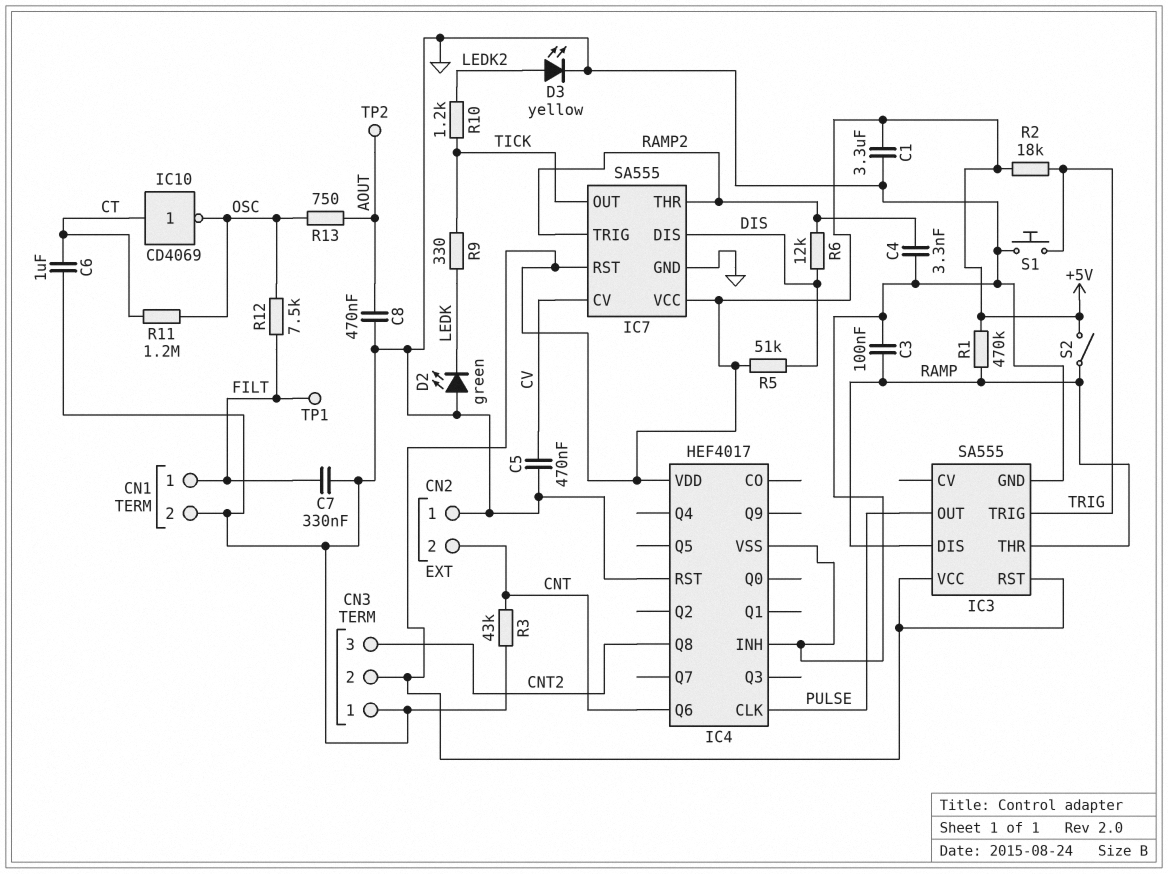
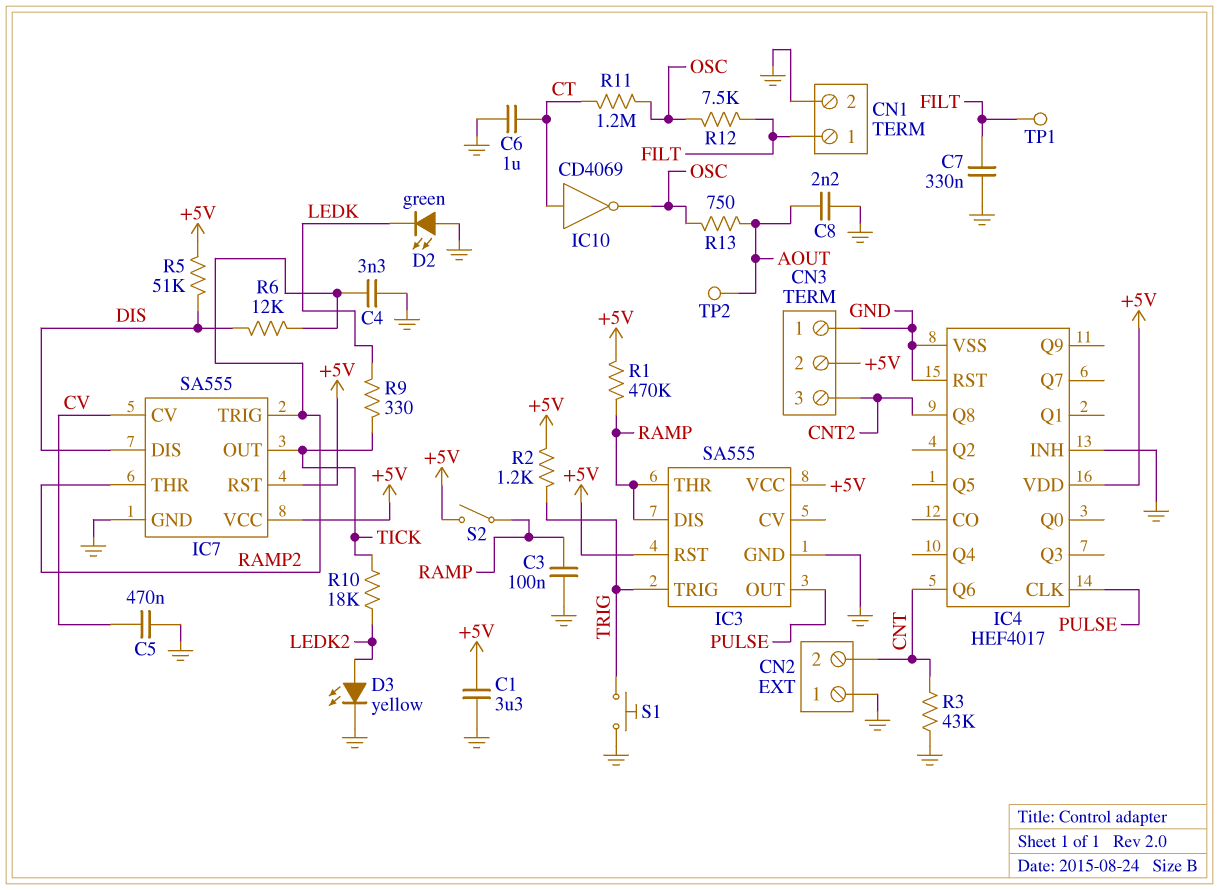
C8: 470nF (AOUT, GND) -> 2.2nF (AOUT, GND)
R2: 18k (+5V, TRIG) -> 1.2k (+5V, TRIG)
R10: 1.2k (LEDK2, TICK) -> 18k (LEDK2, TICK)

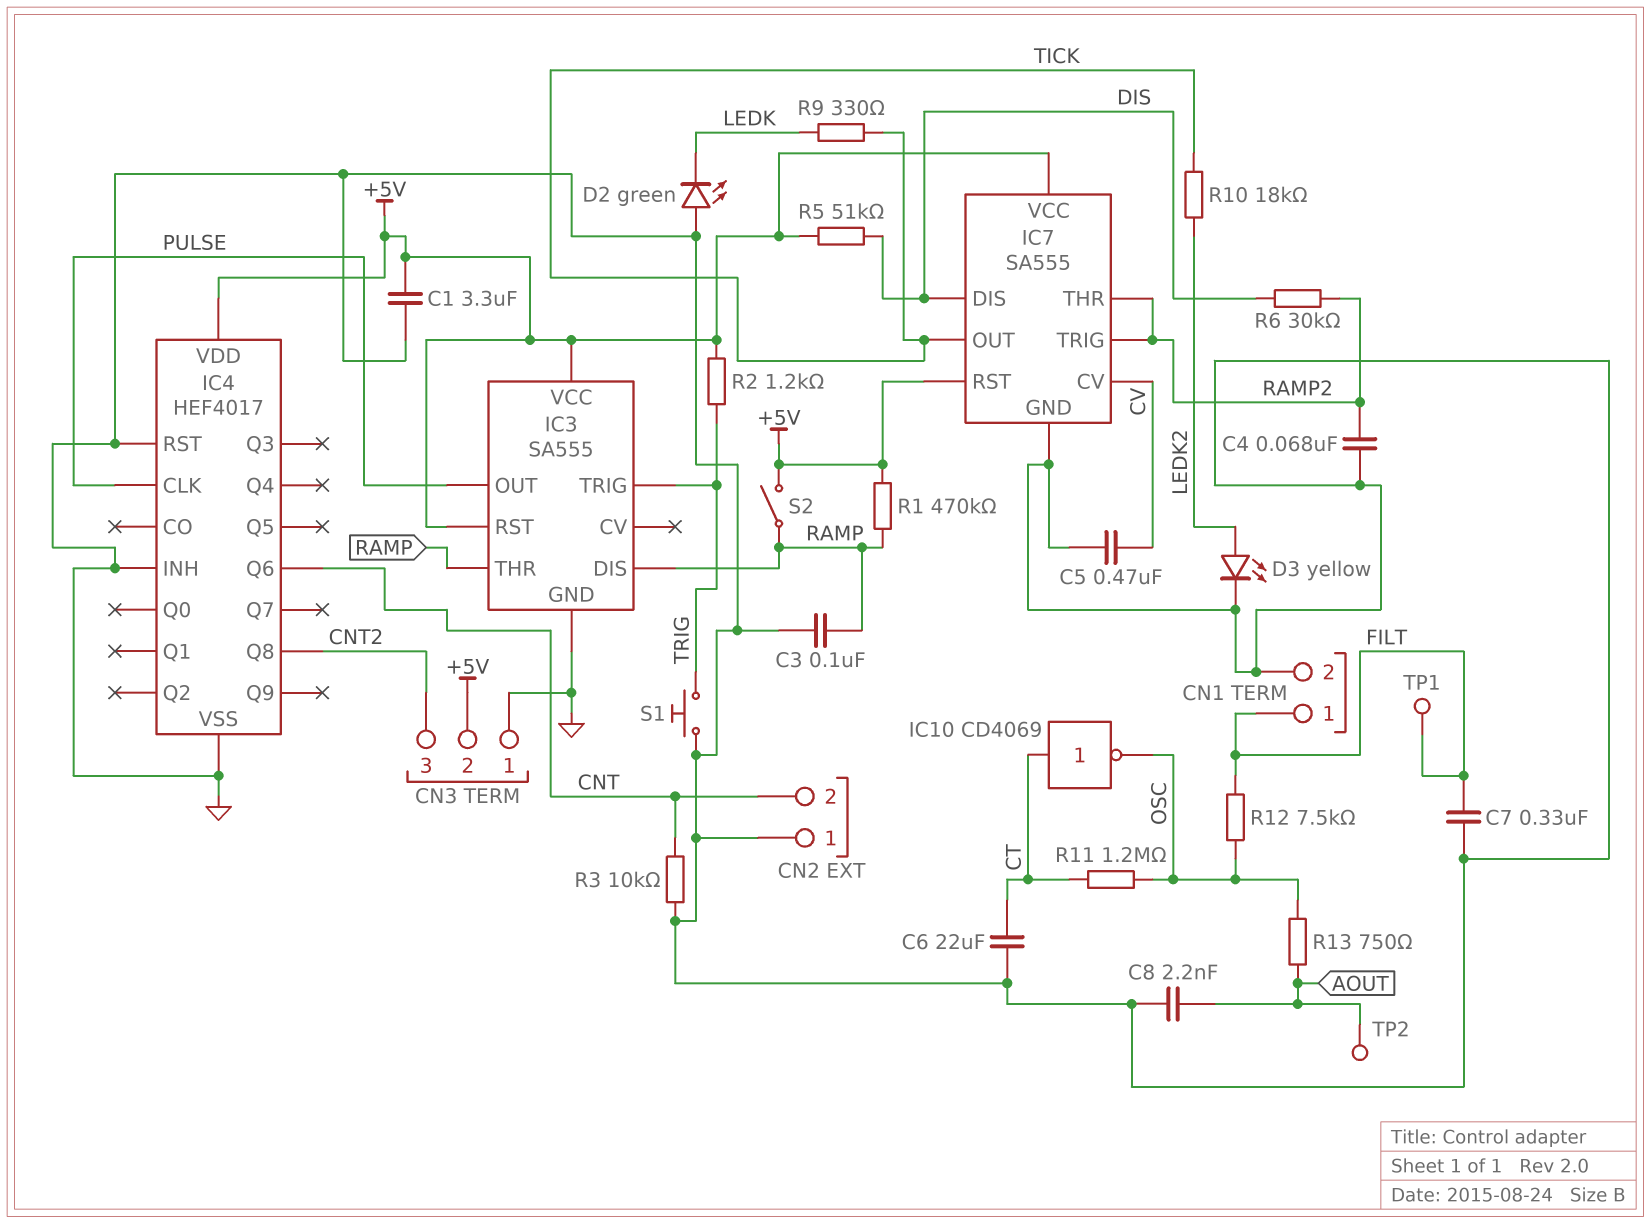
C4: 3.3nF (GND, RAMP2) -> 68nF (GND, RAMP2)
C6: 1uF (CT, GND) -> 22uF (CT, GND)
R3: 43k (CNT, GND) -> 10k (CNT, GND)
R6: 12k (DIS, RAMP2) -> 30k (DIS, RAMP2)

